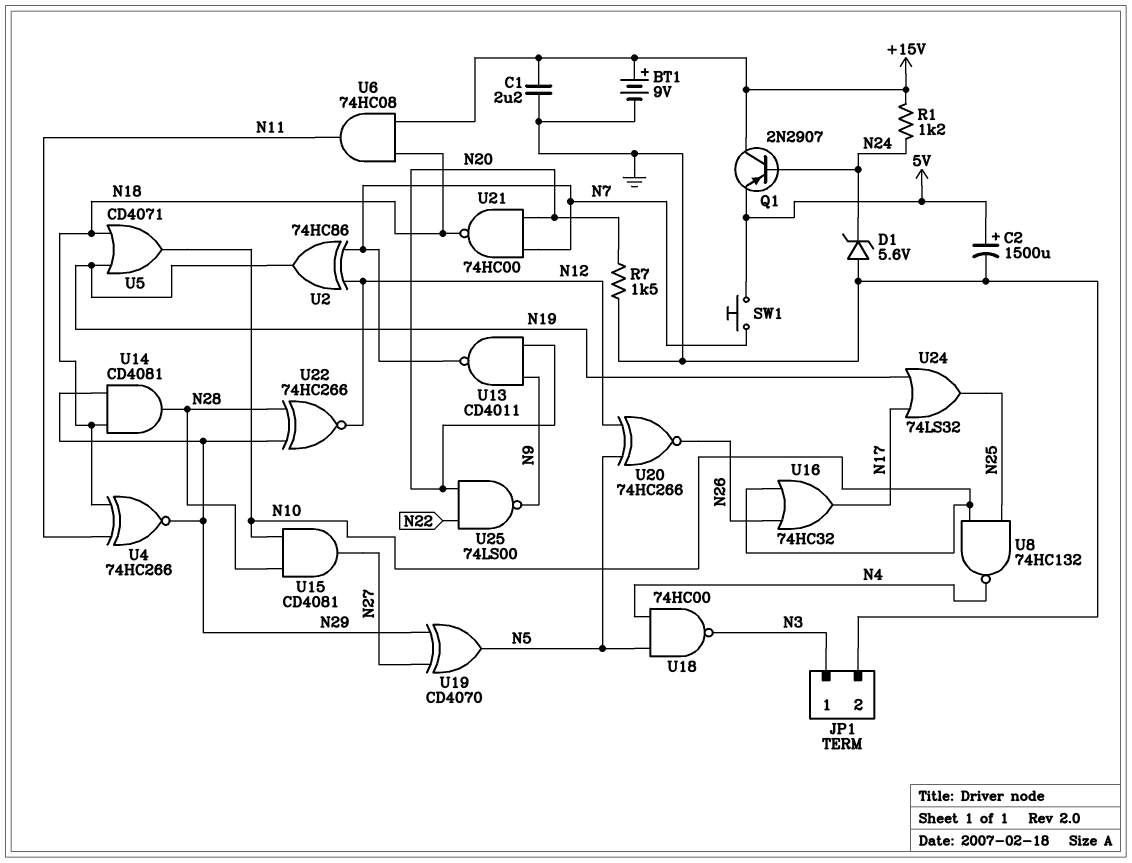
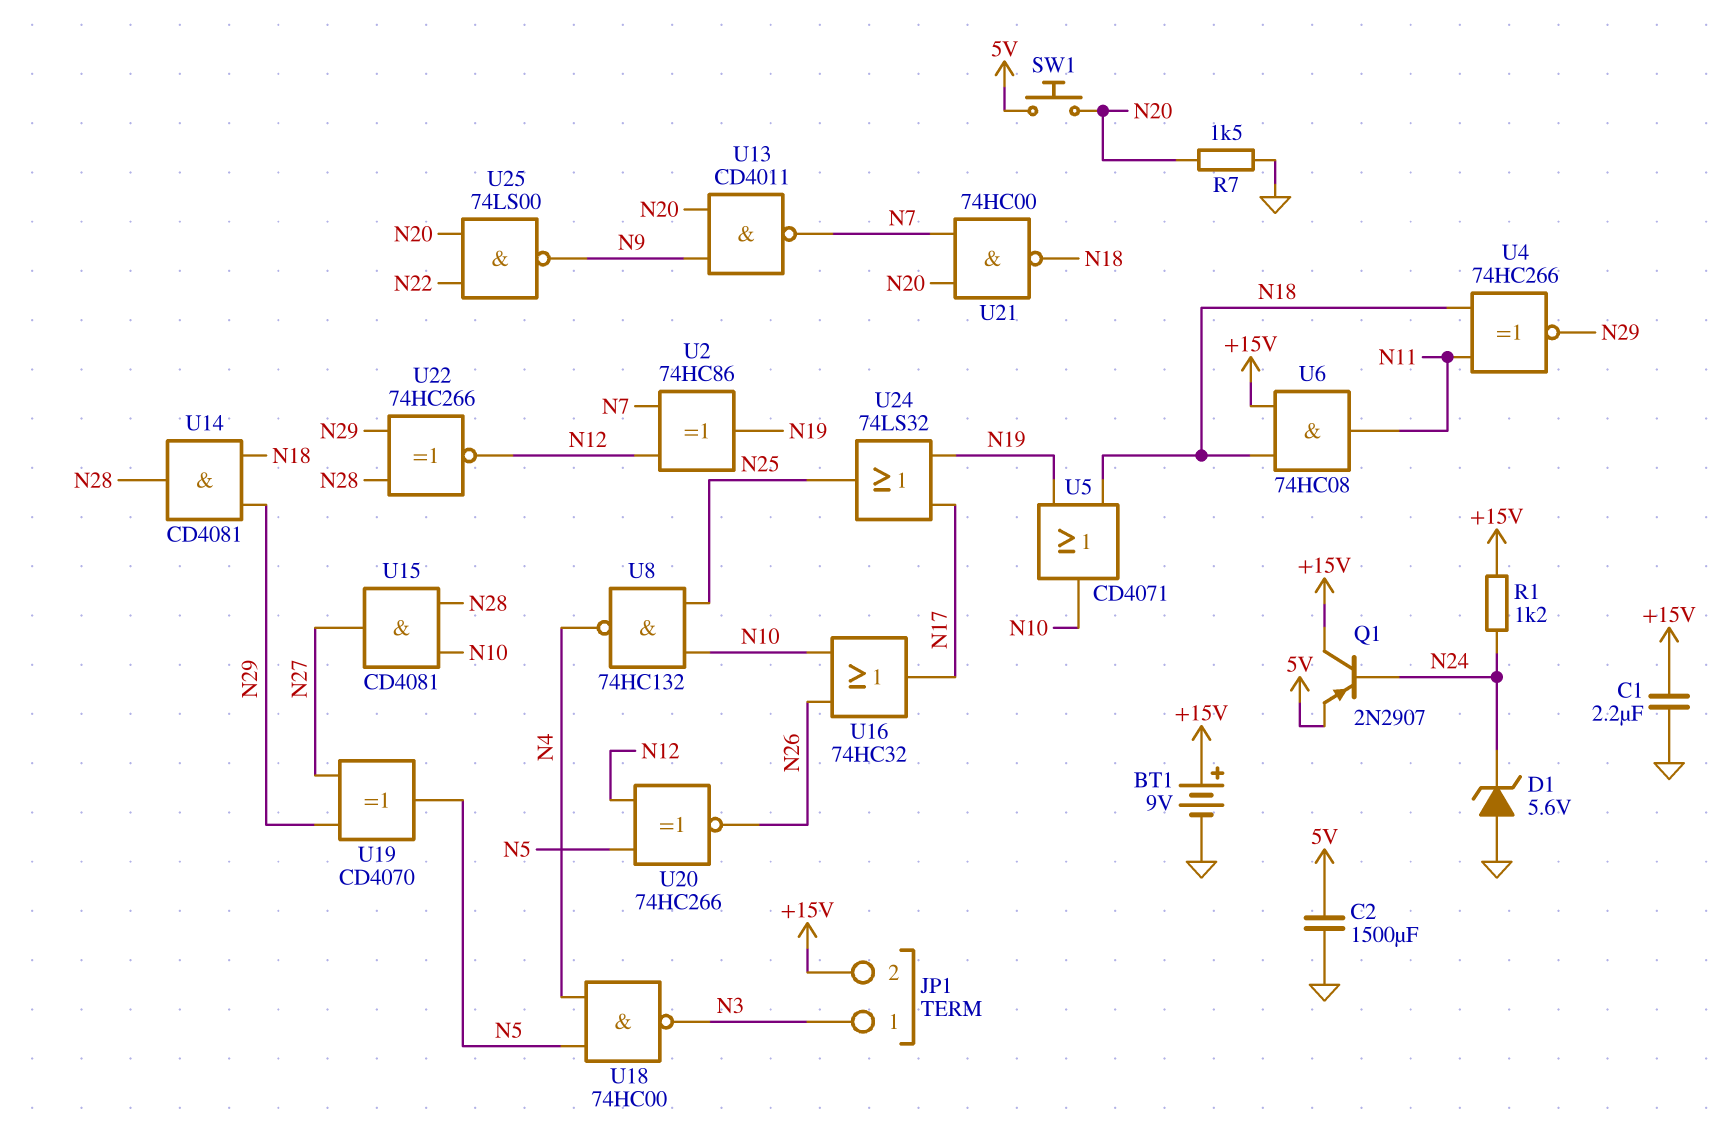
C2: 1500uF (plus 5V, minus GND) -> 1500uF (5V, GND)
JP1 pin 2: GND -> +15V
SW1: button (5V, N7) -> button (5V, N20)

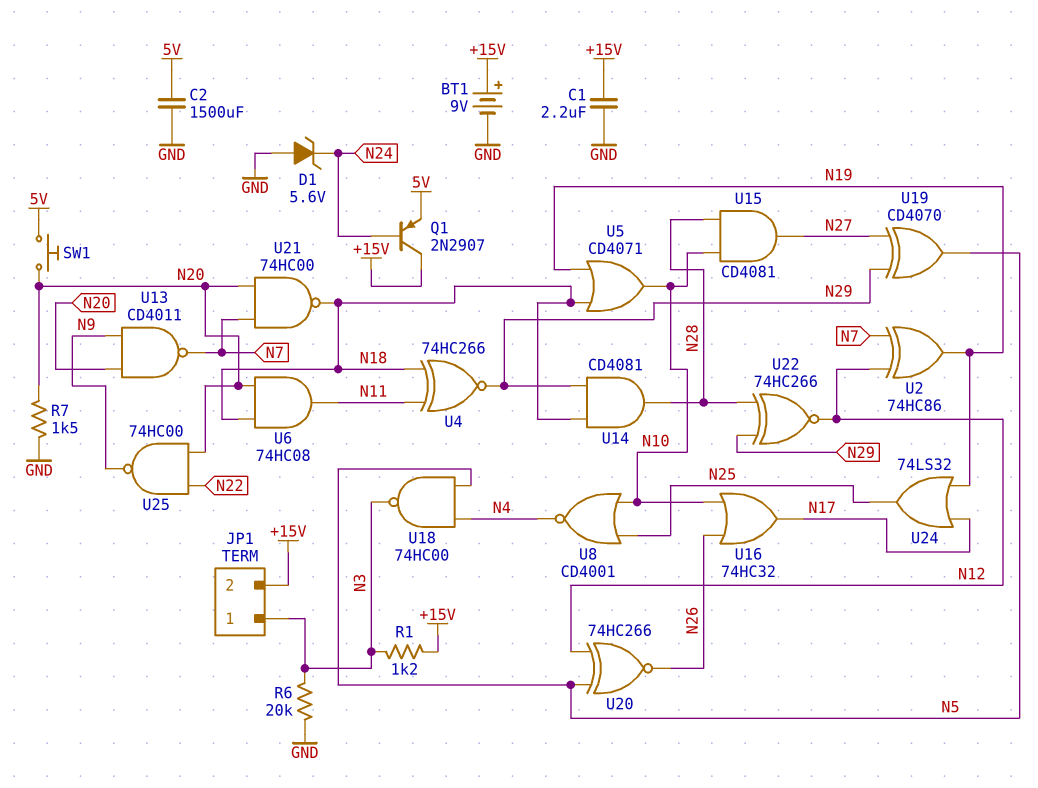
R1: 1.2k (+15V, N24) -> 1.2k (+15V, N3)
R6: none -> 20k (GND, N3)
U6: AND 74HC08 (in +15V, in N18, out N11) -> AND 74HC08 (in N18, in N20, out N11)
U8: NAND 74HC132 (in N10, in N25, out N4) -> NOR CD4001 (in N10, in N25, out N4)
U25: NAND 74LS00 (in N20, in N22, out N9) -> NAND 74HC00 (in N20, in N22, out N9)

